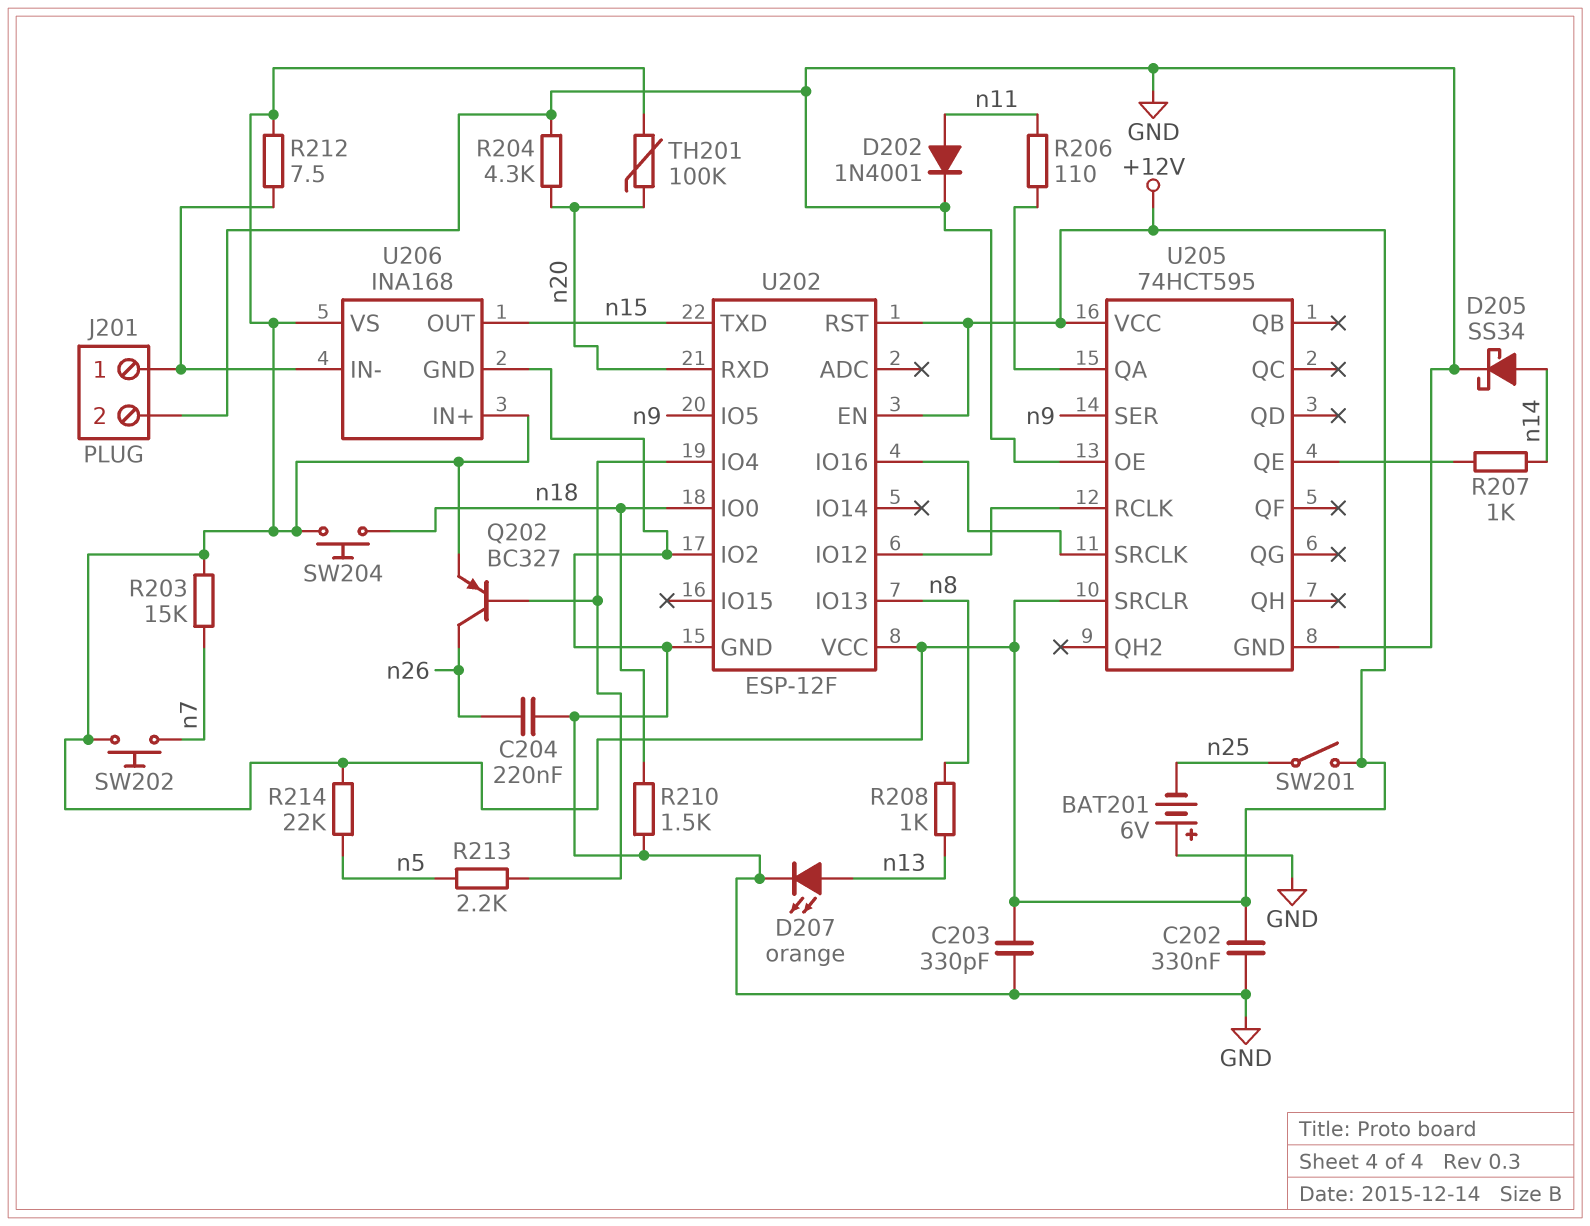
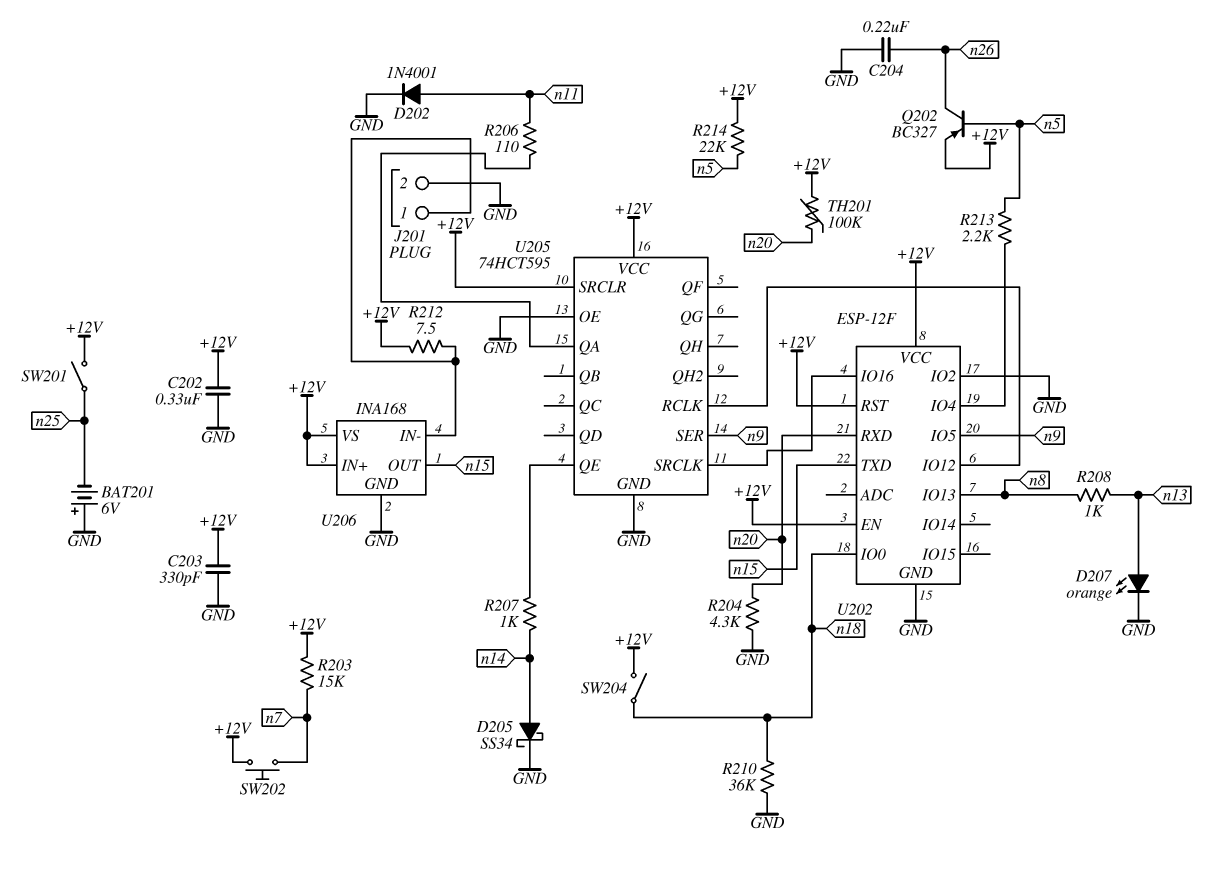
Q202: PNP BC327 (B U202/IO4, C n26, E +12V) -> PNP BC327 (B n5, C n26, E +12V)
R210: 1.5k (GND, n18) -> 36k (GND, n18)
SW204: button (+12V, n18) -> switch (+12V, n18)

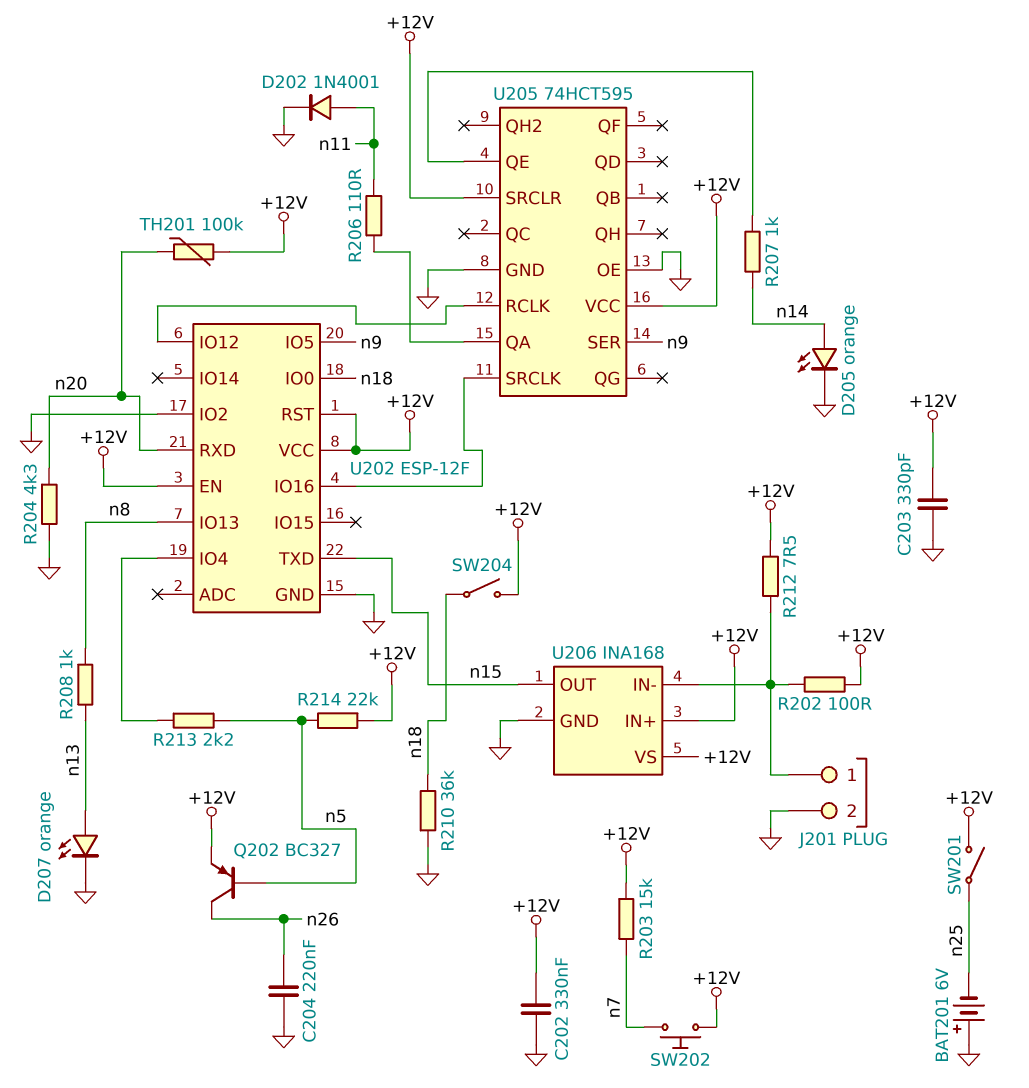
D205: schottky SS34 (A n14, K GND) -> LED orange (A n14, K GND)
R202: none -> 100 (+12V, J201/1)

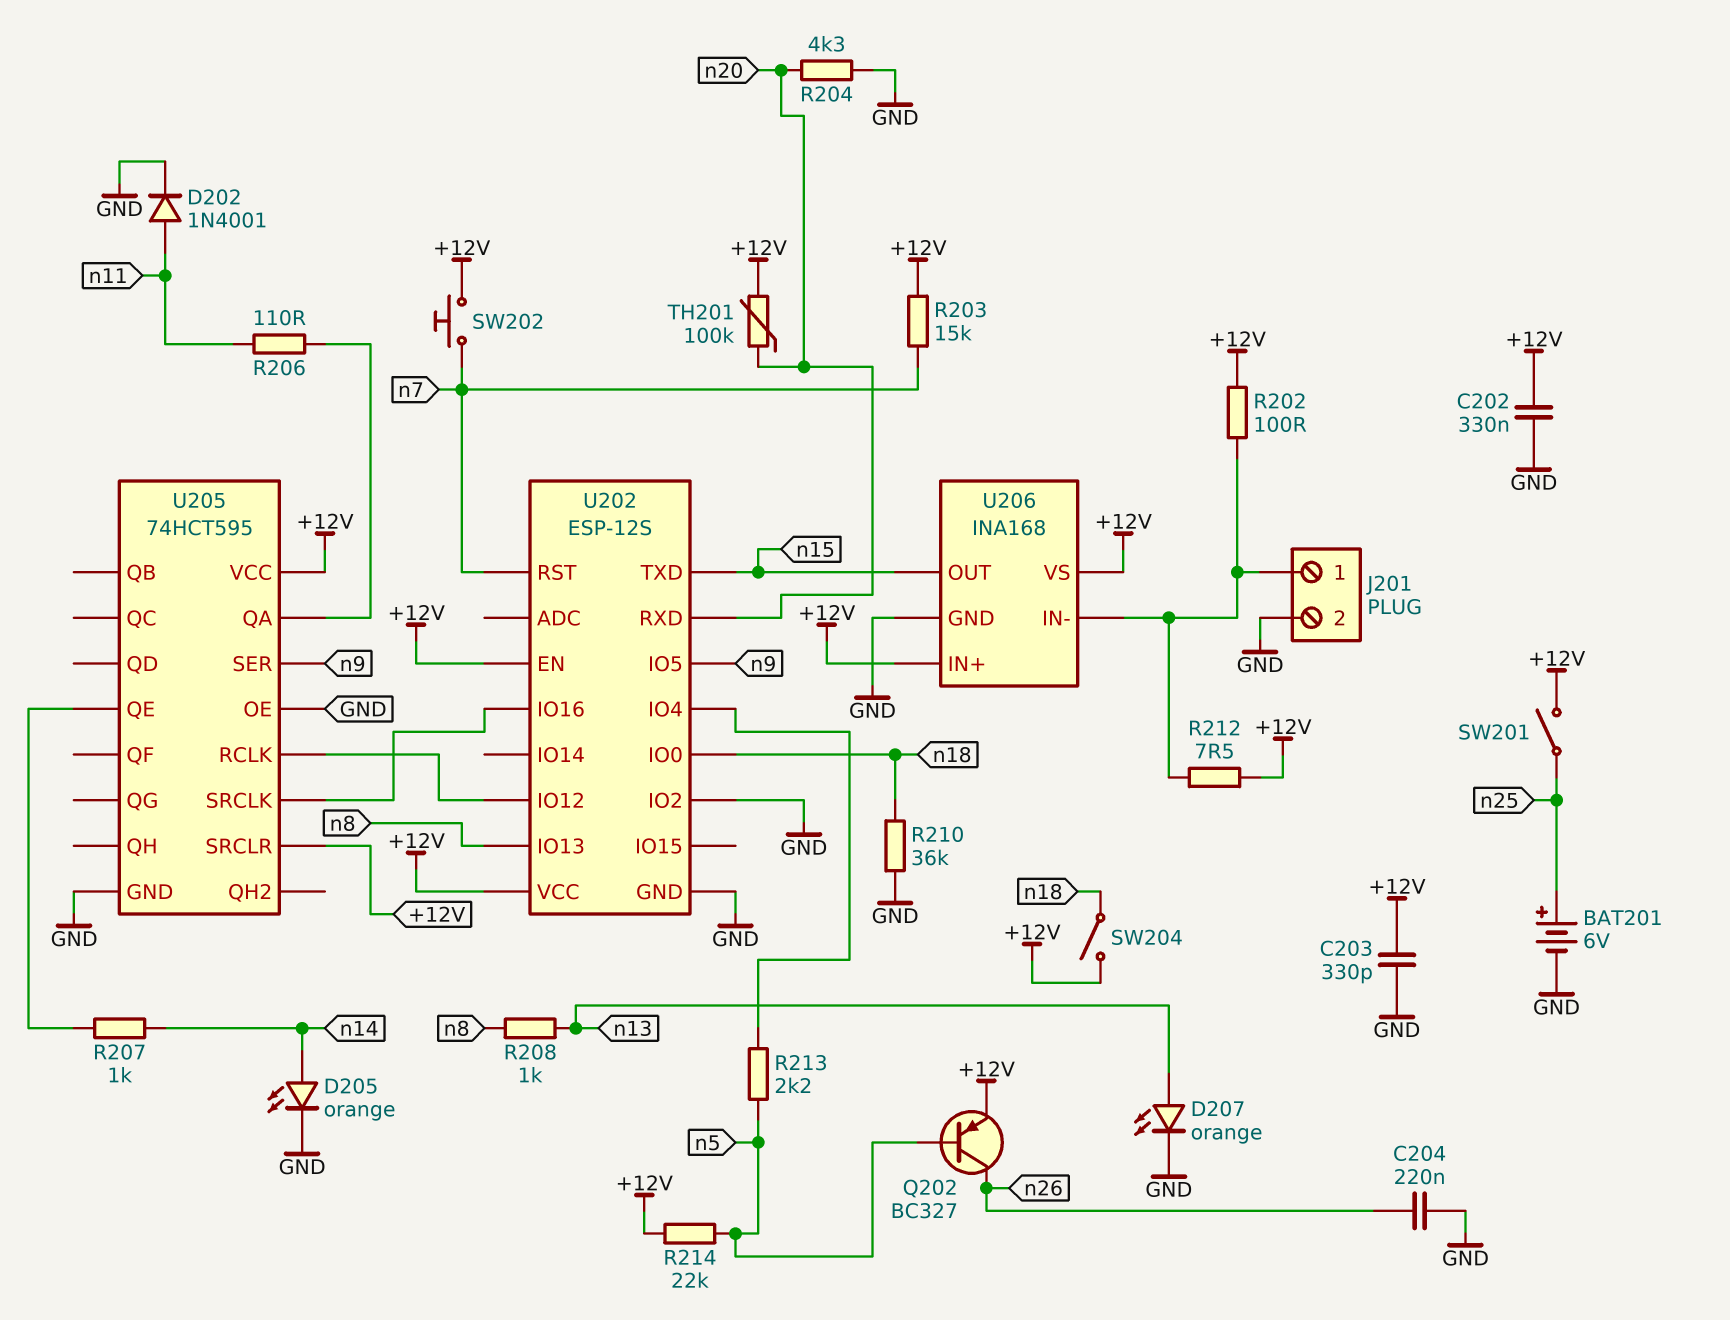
BAT201: 6V (plus GND, minus n25) -> 6V (plus n25, minus GND)
U202: ESP-12F -> ESP-12S
U202 pin RST: +12V -> n7

